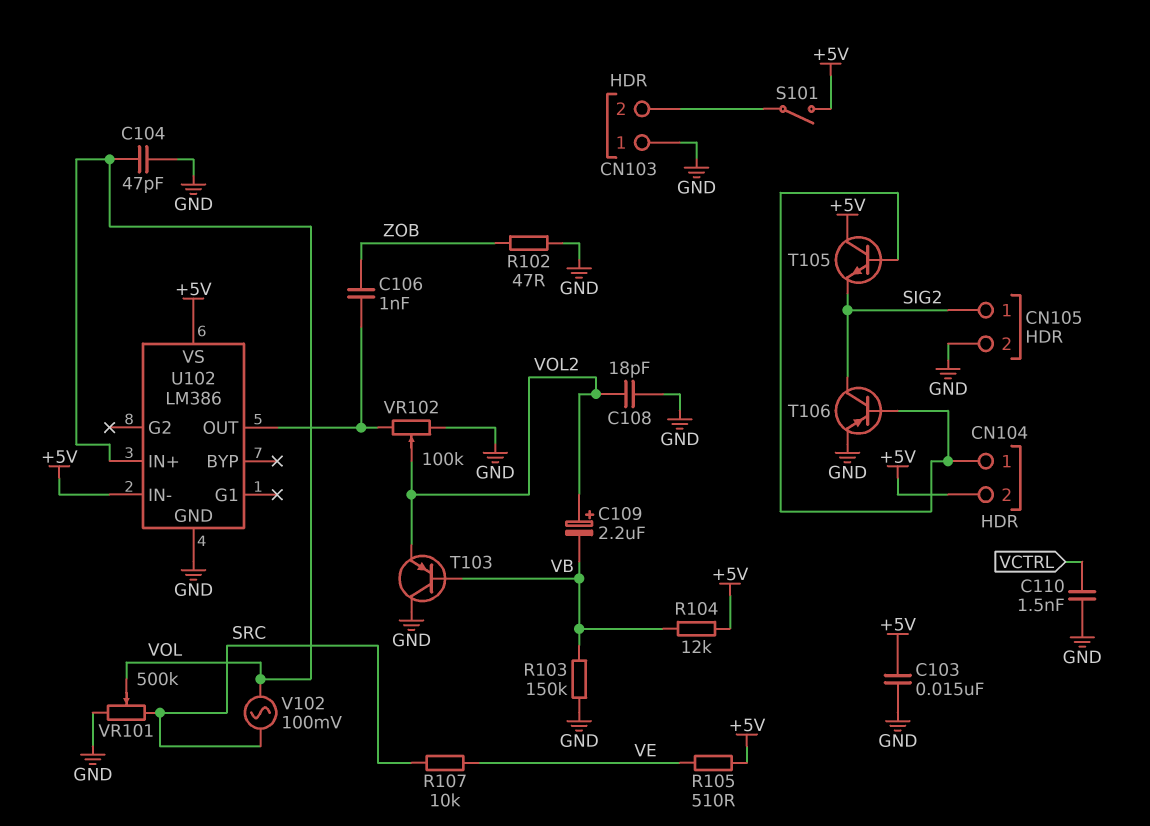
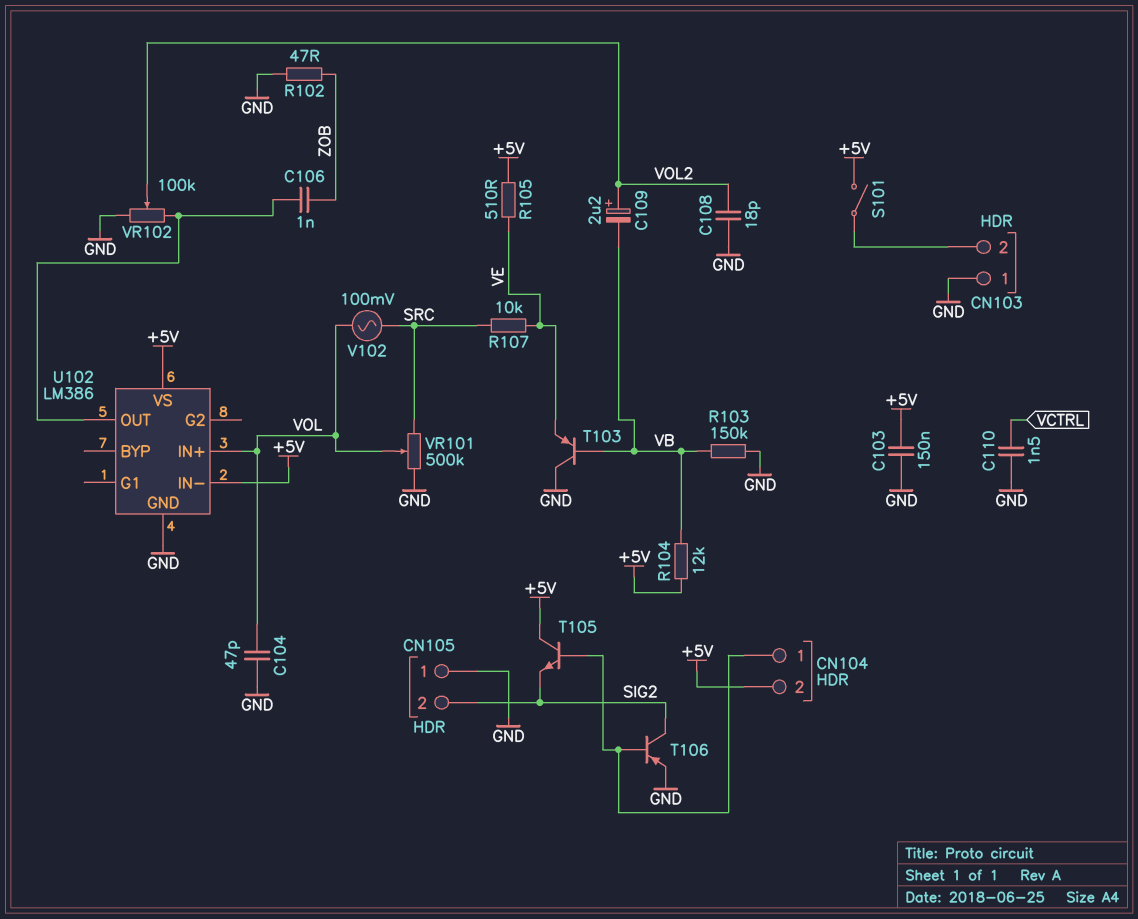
C103: 15nF (+5V, GND) -> 150nF (+5V, GND)
CN105 pin 1: SIG2 -> GND
CN105 pin 2: GND -> SIG2
T103: PNP (B VB, C GND, E VOL2) -> PNP (B VB, C GND, E VE)

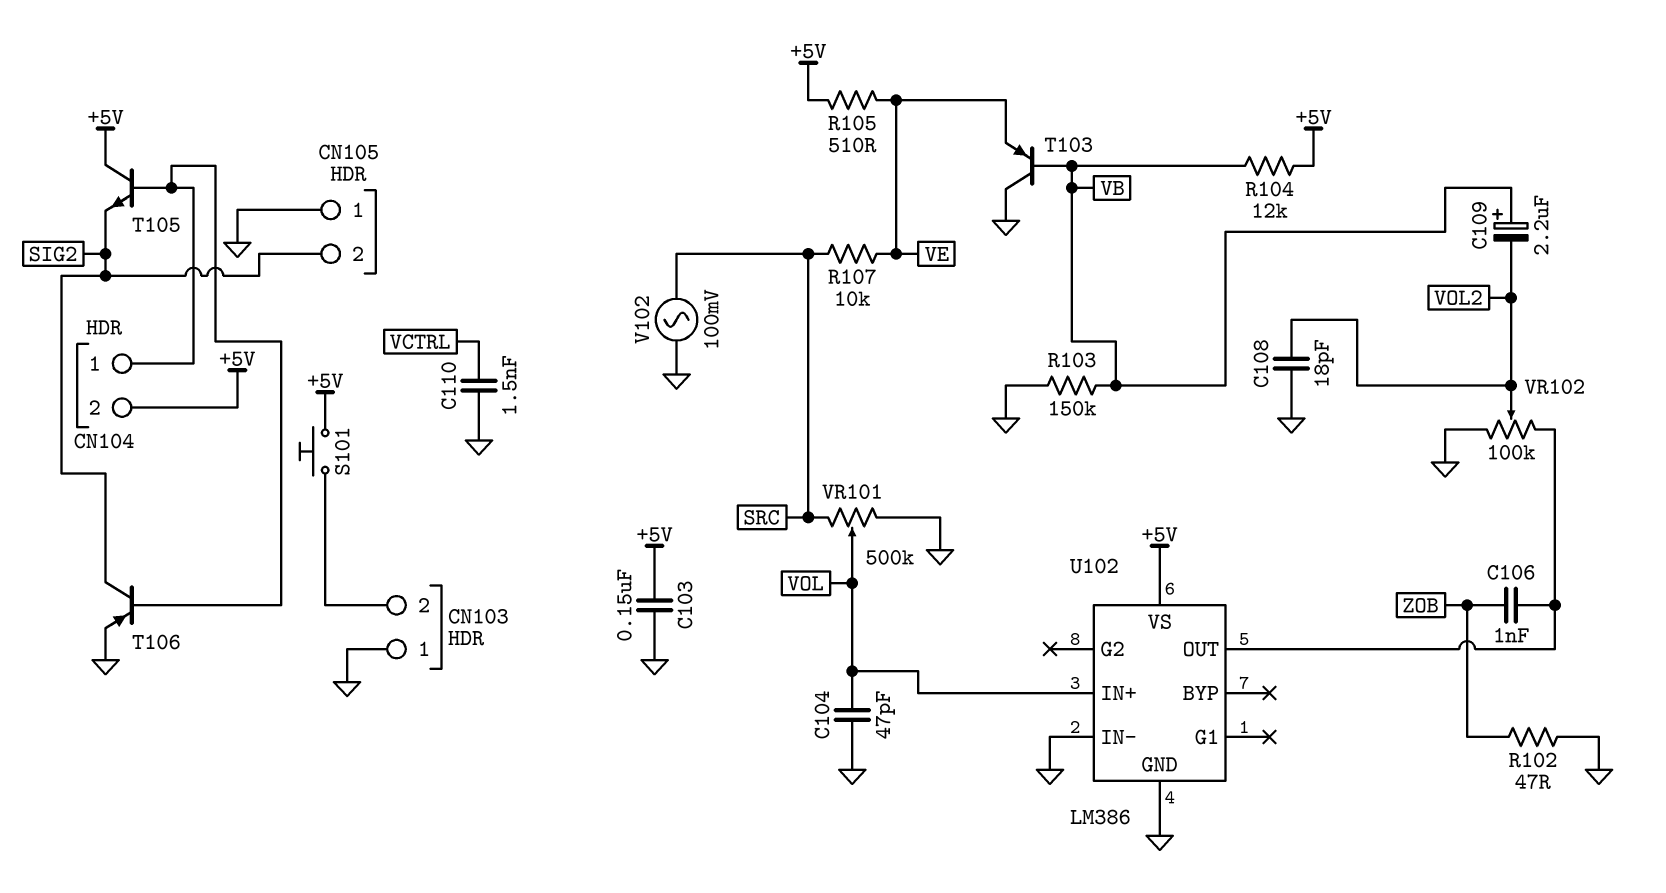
C109: 2.2uF (plus VOL2, minus VB) -> 2.2uF (plus VB, minus VOL2)
S101: switch (+5V, CN103/2) -> button (+5V, CN103/2)
U102 pin IN-: +5V -> GND
V102: AC 100mV (SRC, VOL) -> AC 100mV (GND, SRC)

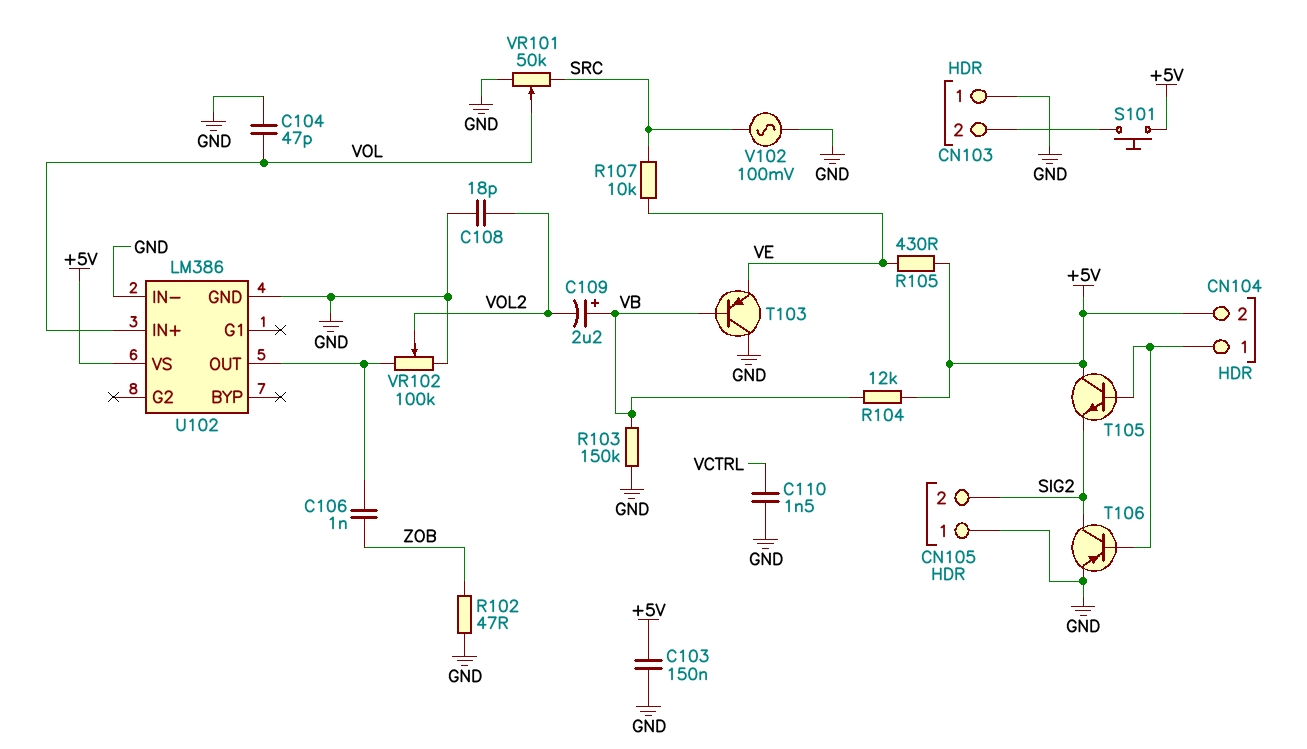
R105: 510 (+5V, VE) -> 430 (+5V, VE)
VR101: 500k (GND, SRC, wiper VOL) -> 50k (GND, SRC, wiper VOL)

